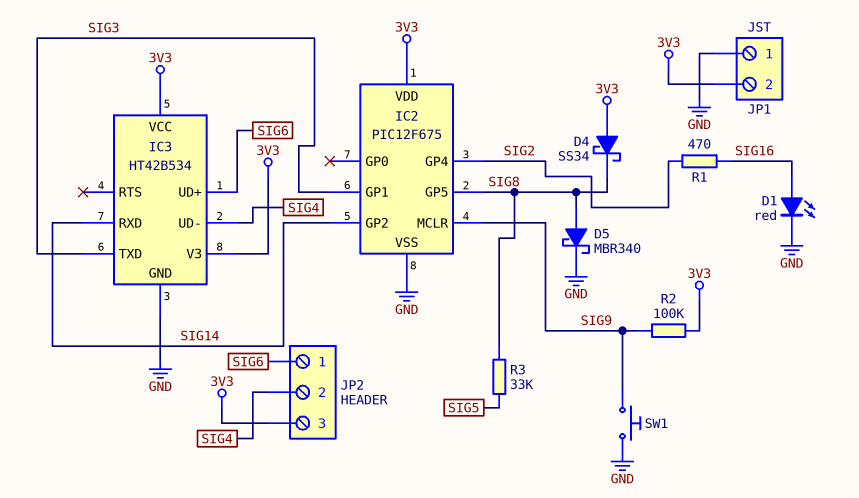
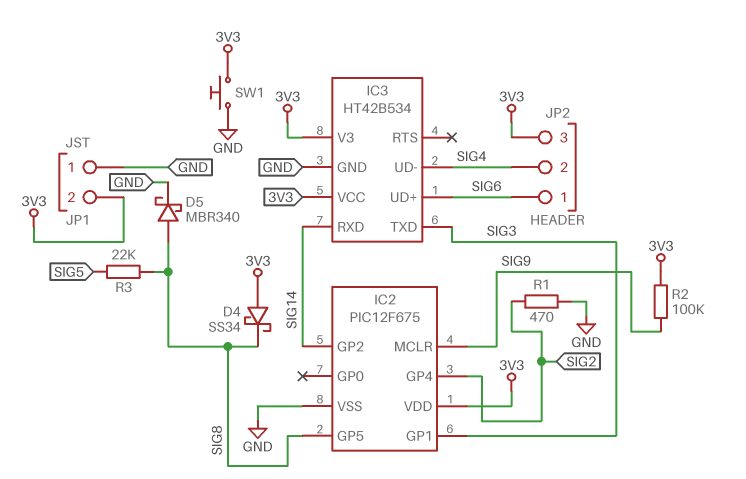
D1: LED red (A SIG16, K GND) -> none
R1: 470 (SIG2, SIG16) -> 470 (GND, SIG2)
R3: 33k (SIG5, SIG8) -> 22k (SIG5, SIG8)
SW1: button (GND, SIG9) -> button (3V3, GND)

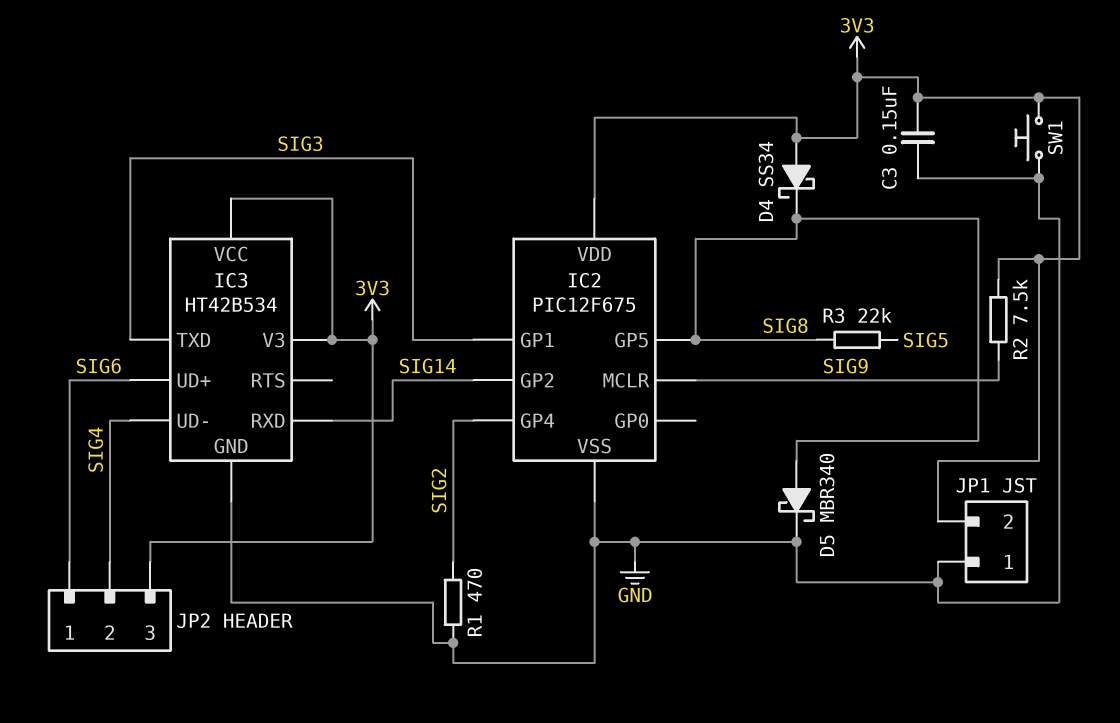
C3: none -> 150nF (3V3, GND)
R2: 100k (3V3, SIG9) -> 7.5k (3V3, SIG9)

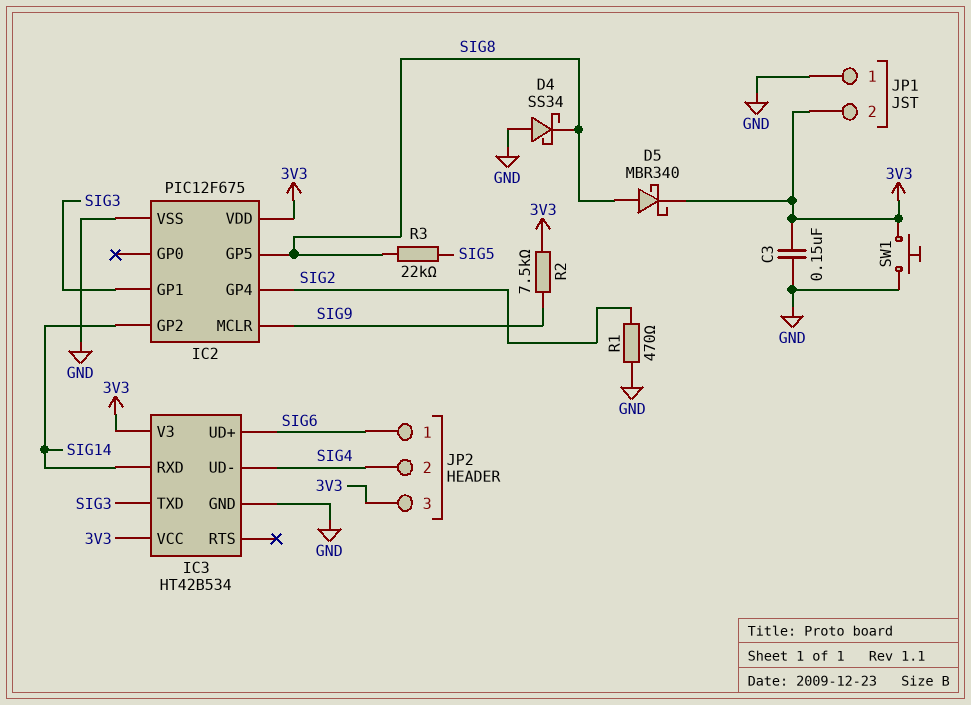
D4: schottky SS34 (A 3V3, K SIG8) -> schottky SS34 (A GND, K SIG8)
D5: schottky MBR340 (A SIG8, K GND) -> schottky MBR340 (A SIG8, K 3V3)

